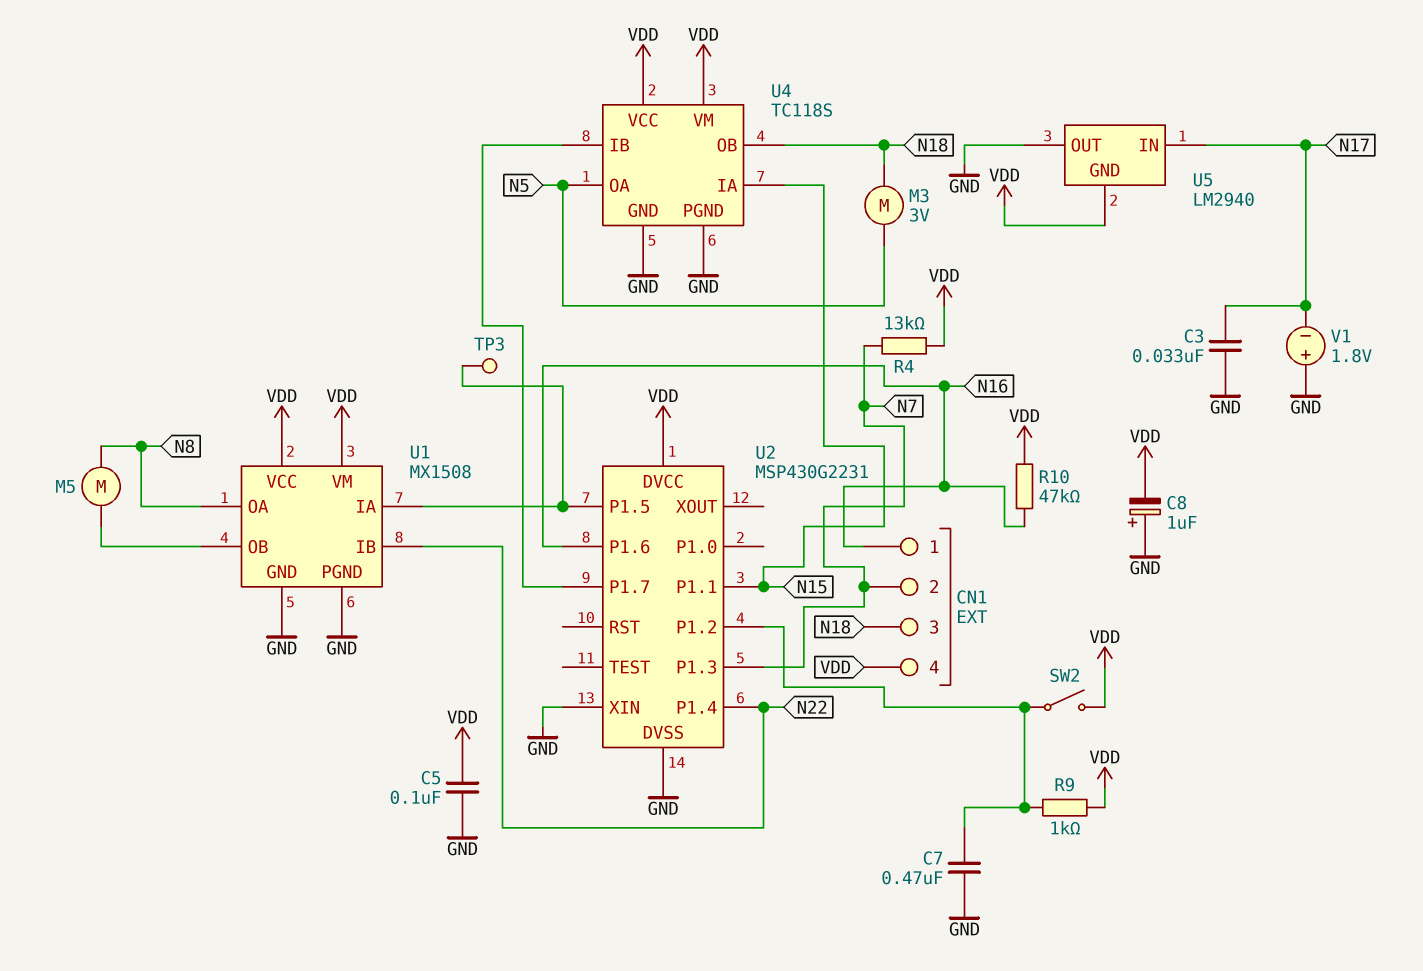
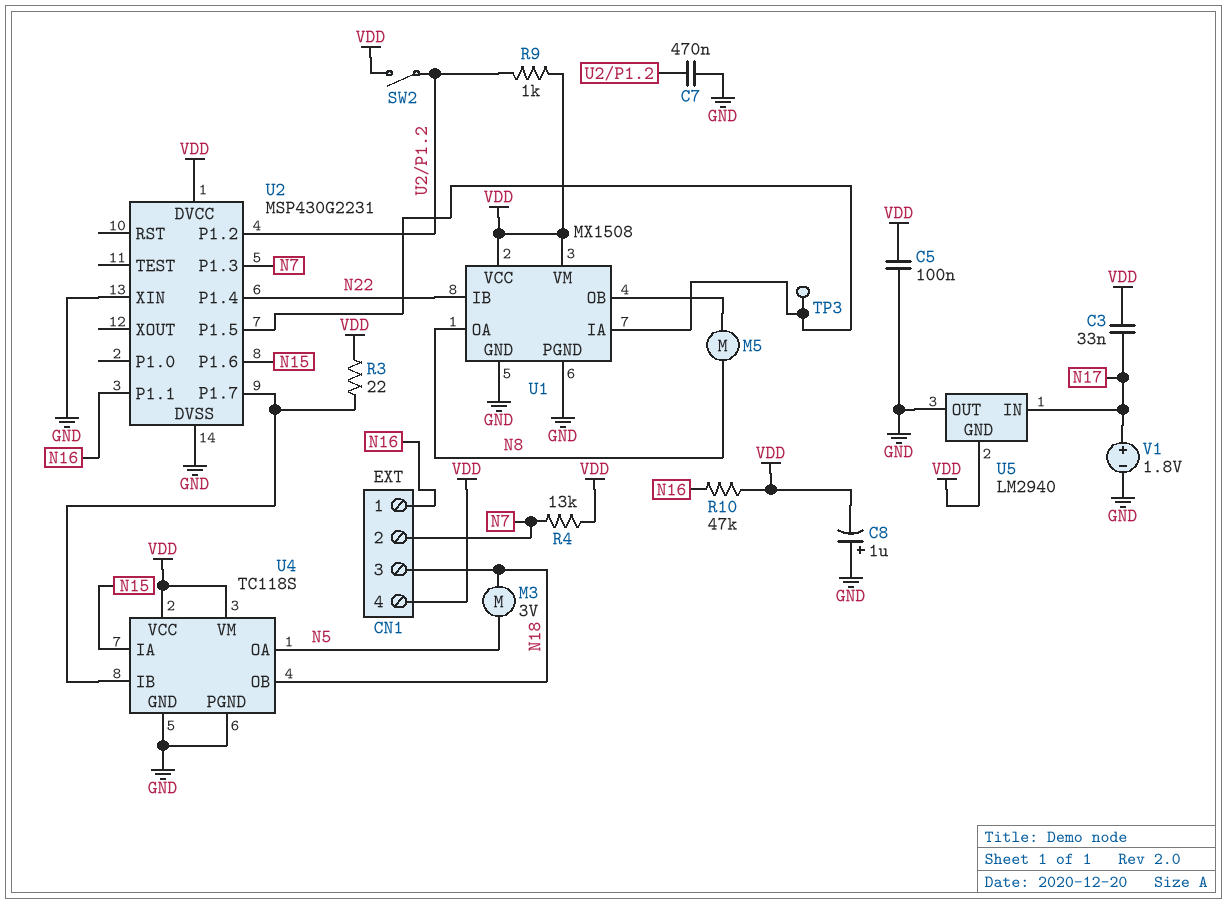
C3: 33nF (GND, N17) -> 33nF (N17, VDD)
R3: none -> 22 (U2/P1.7, VDD)
U2 pin P1.1: N15 -> N16
U2 pin P1.6: N16 -> N15
V1: 1.8V (plus GND, minus N17) -> 1.8V (plus N17, minus GND)

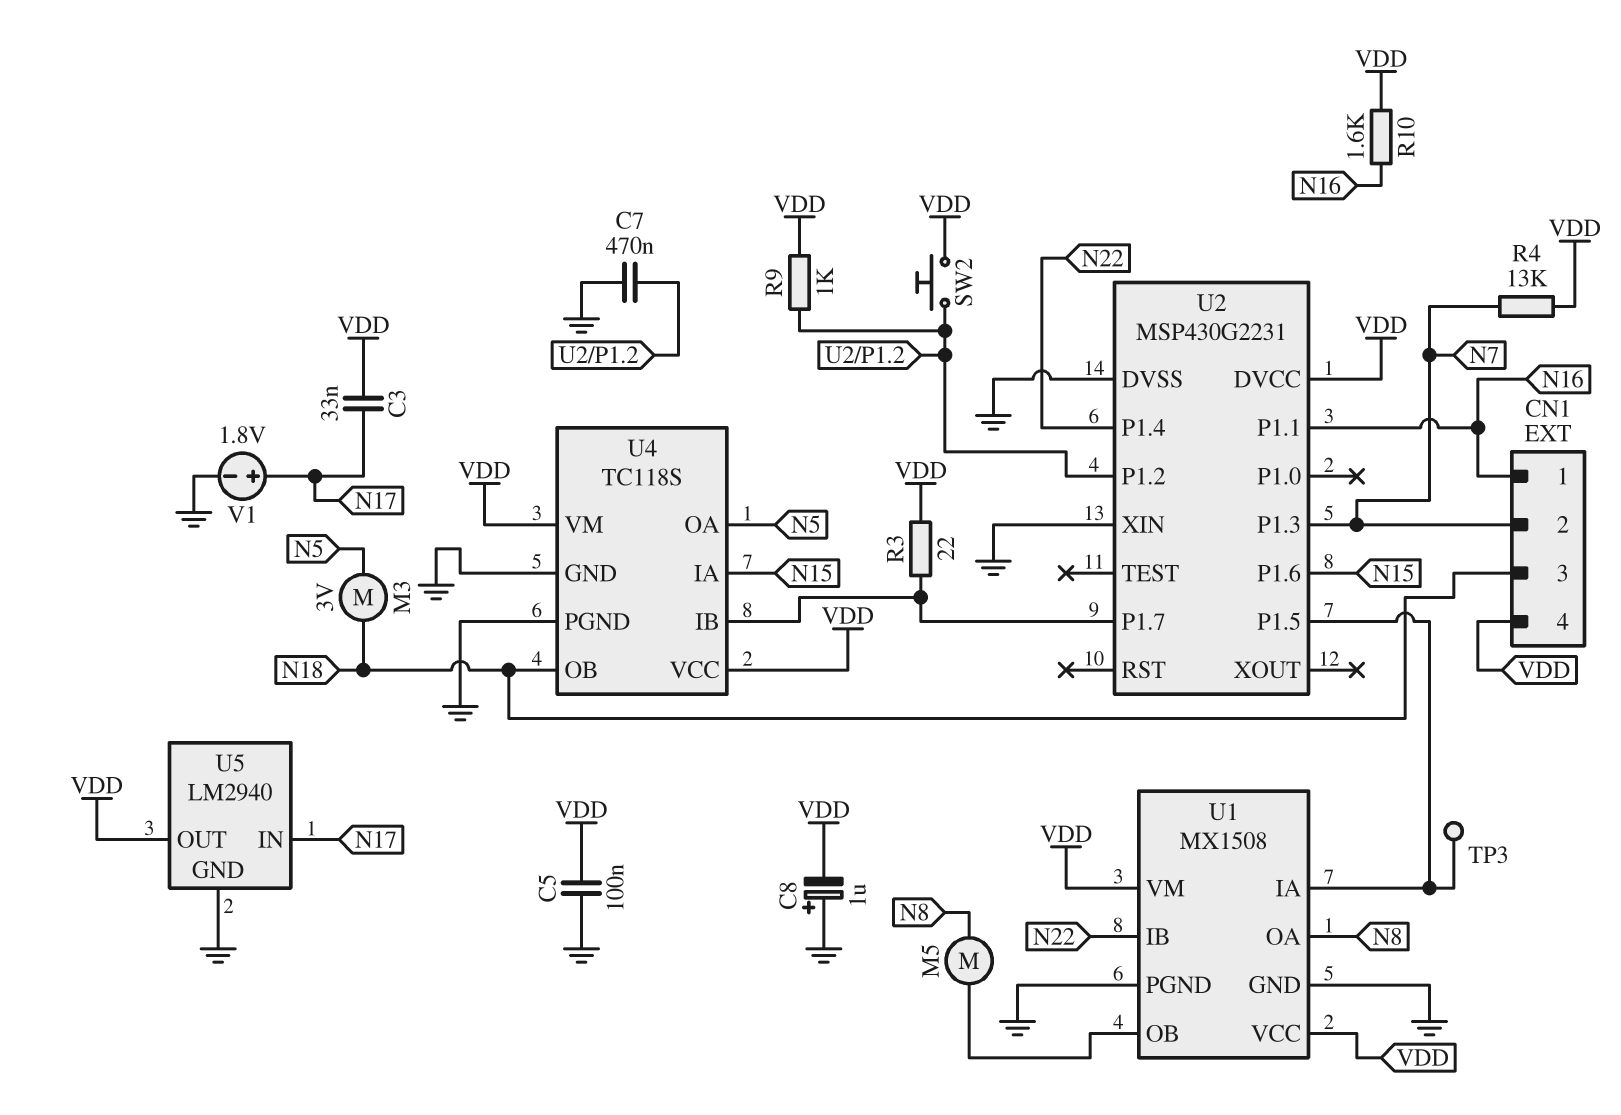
R10: 47k (N16, VDD) -> 1.6k (N16, VDD)
SW2: switch (U2/P1.2, VDD) -> button (U2/P1.2, VDD)
U5 pin GND: VDD -> GND
U5 pin OUT: GND -> VDD

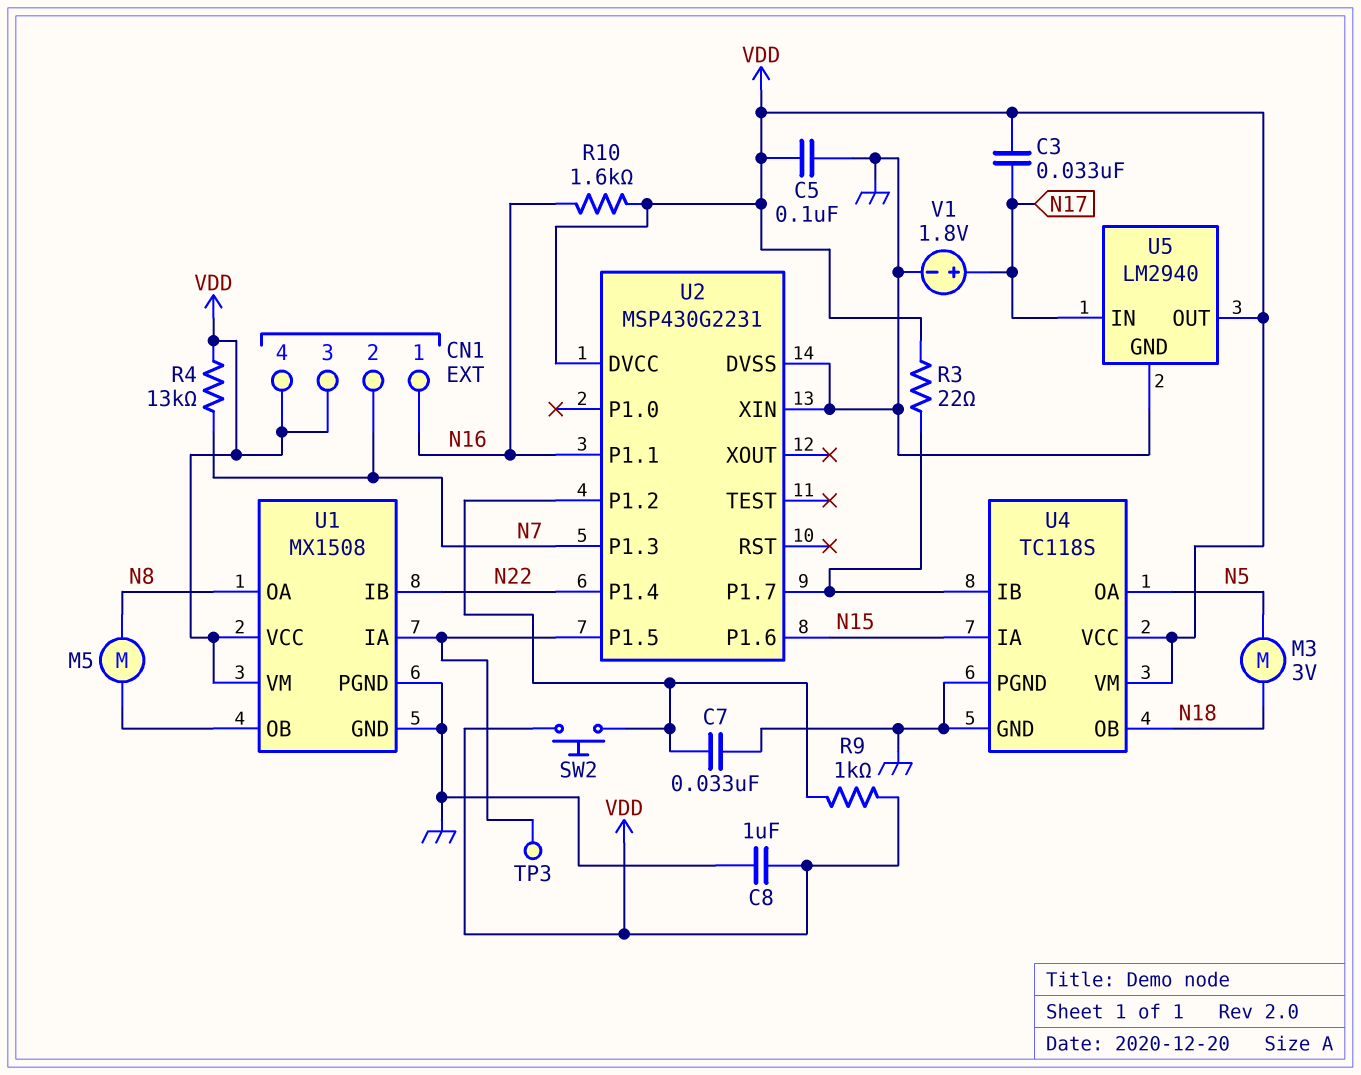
C7: 470nF (GND, U2/P1.2) -> 33nF (GND, U2/P1.2)
C8: 1uF (plus GND, minus VDD) -> 1uF (GND, VDD)
CN1 pin 3: N18 -> VDD

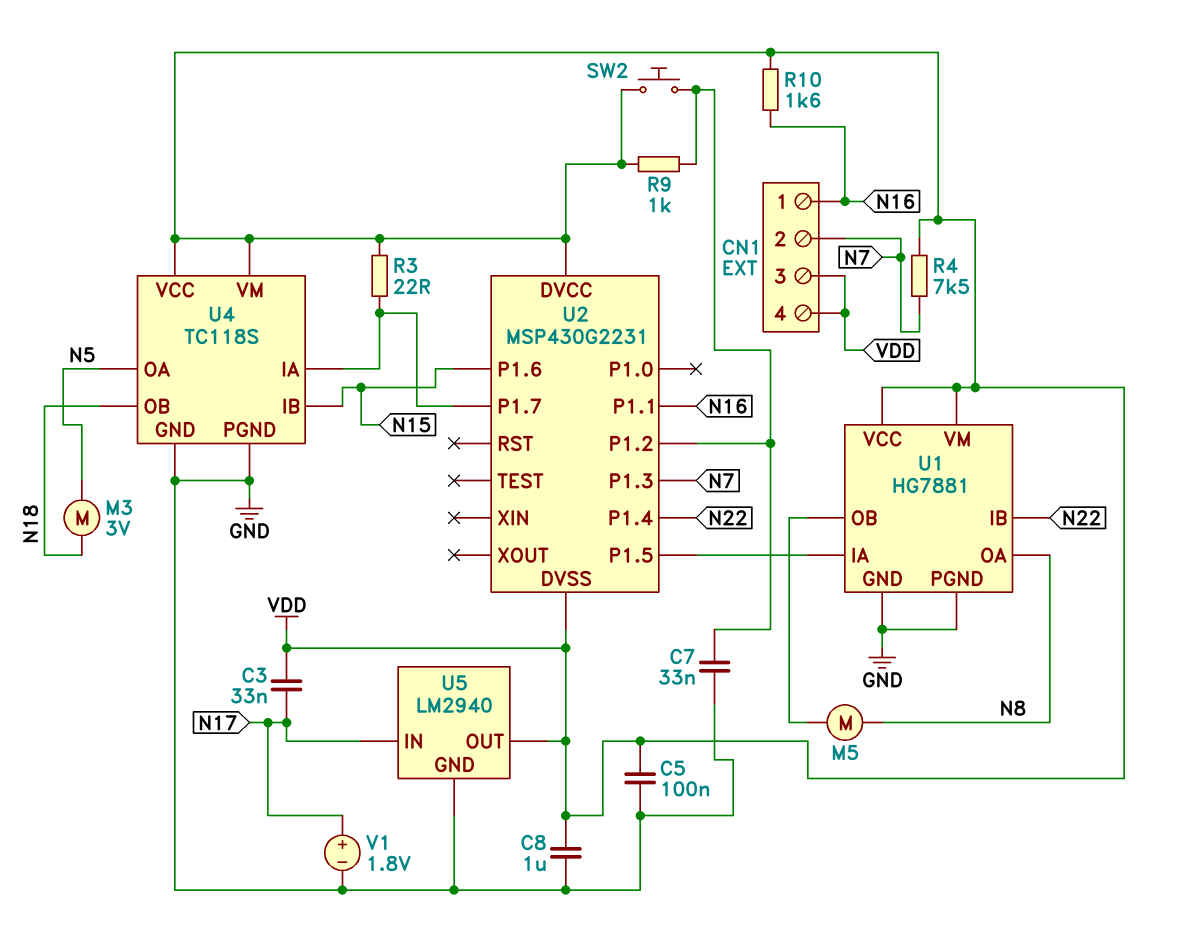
R4: 13k (N7, VDD) -> 7.5k (N7, VDD)
TP3: test point (U1/IA) -> none
U1: MX1508 -> HG7881
U2 pin DVSS: GND -> VDD
U2 pin XIN: GND -> none
U4 pin IA: N15 -> U2/P1.7
U4 pin IB: U2/P1.7 -> N15

